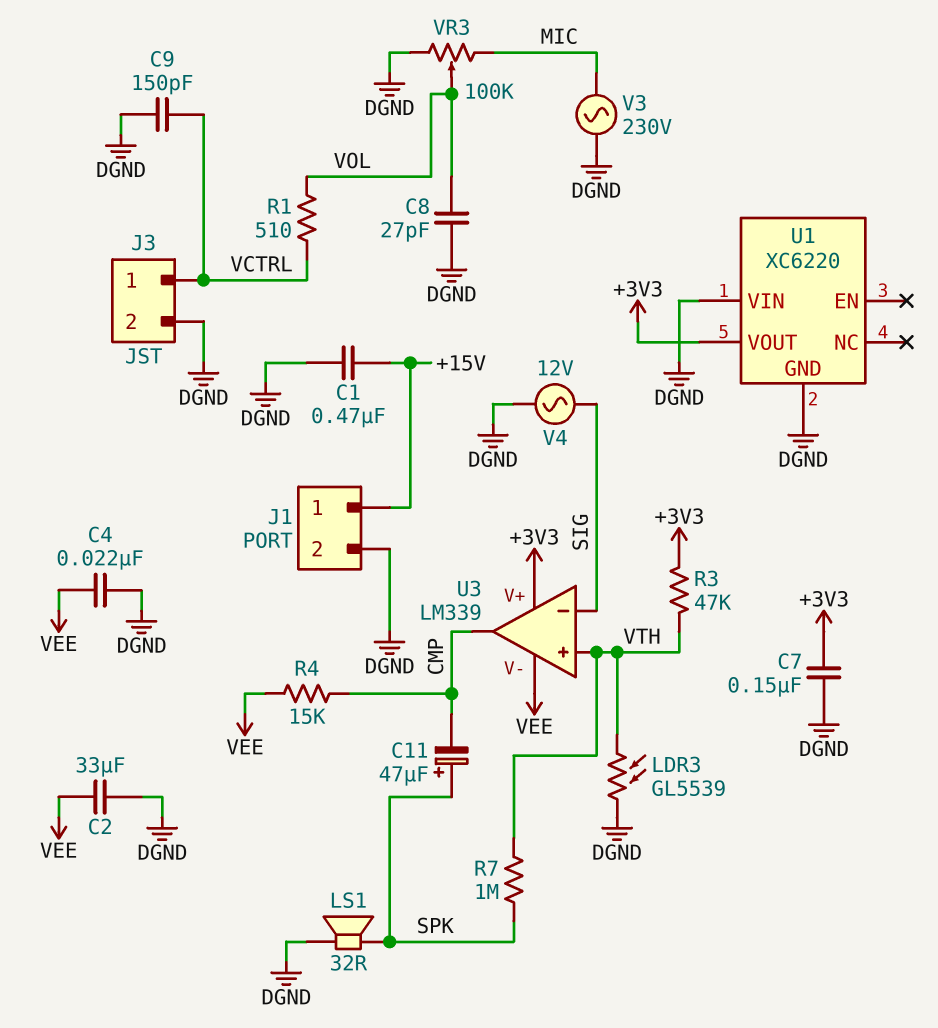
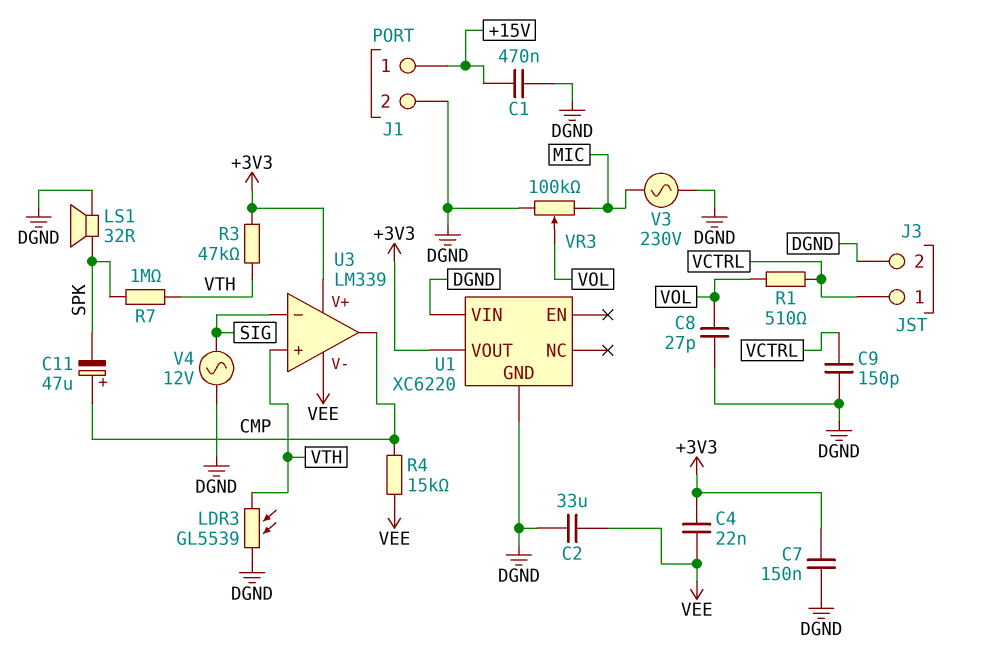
C4: 22nF (DGND, VEE) -> 22nF (+3V3, VEE)
C11: 47uF (plus SPK, minus CMP) -> 47uF (plus CMP, minus SPK)

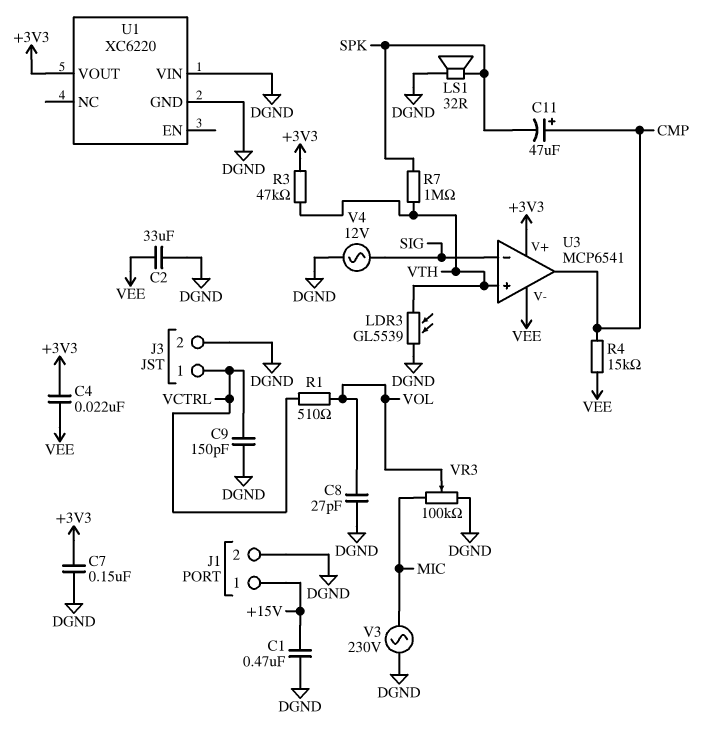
U3: LM339 -> MCP6541

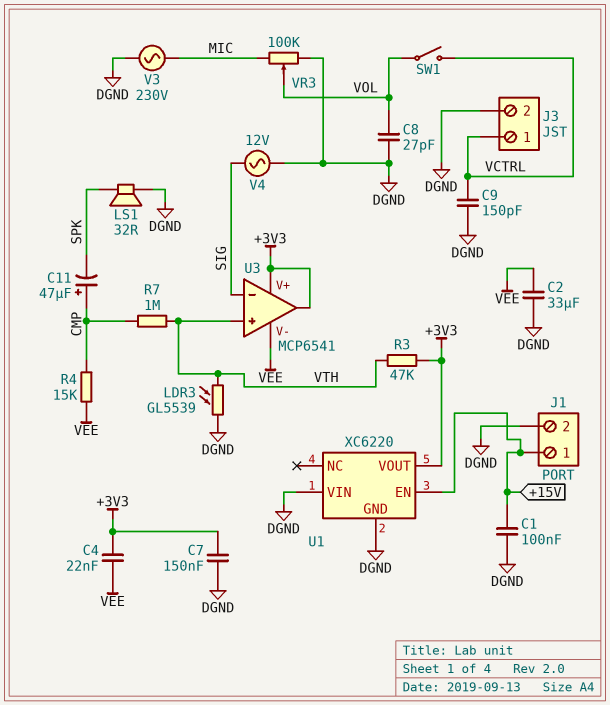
C1: 470nF (+15V, DGND) -> 100nF (+15V, DGND)
R1: 510 (VCTRL, VOL) -> none
R7: 1M (SPK, VTH) -> 1M (CMP, VTH)
SW1: none -> switch (VCTRL, VOL)
U1 pin EN: none -> +15V
U3 pin out: CMP -> +3V3

